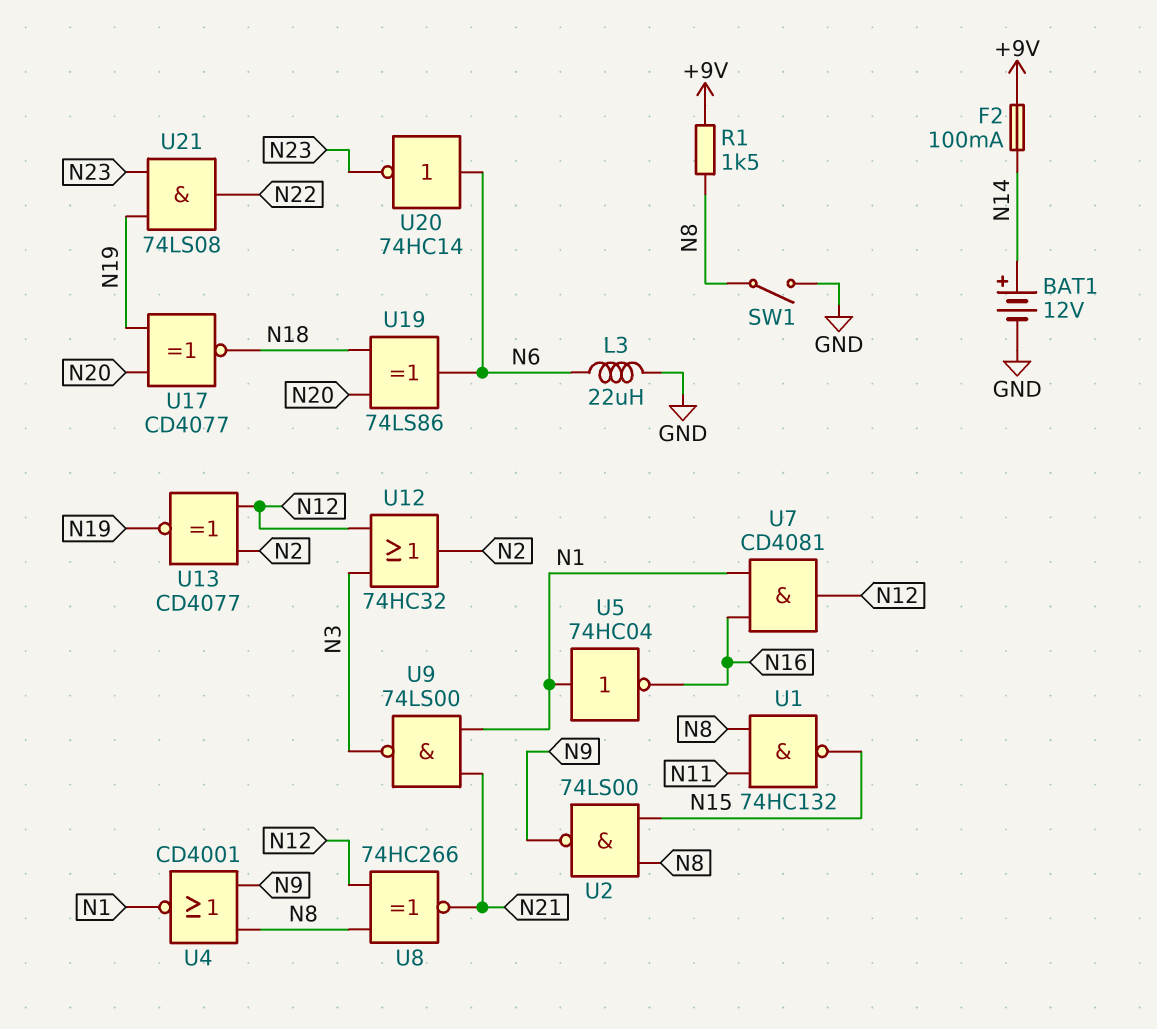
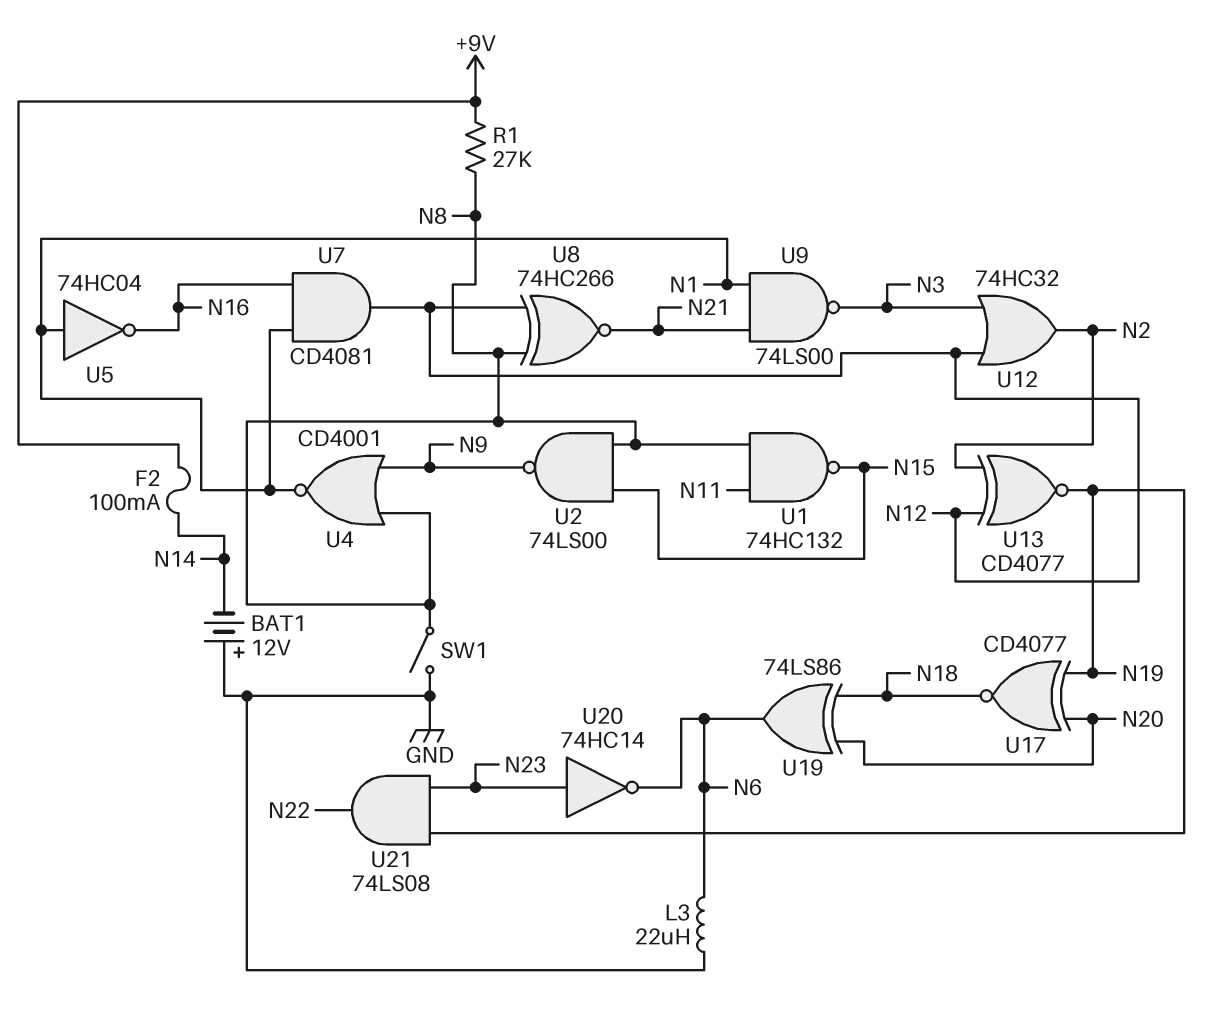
BAT1: 12V (plus N14, minus GND) -> 12V (plus GND, minus N14)
R1: 1.5k (+9V, N8) -> 27k (+9V, N8)
U20: NOT 74HC14 (in N6, out N23) -> NOT 74HC14 (in N23, out N6)

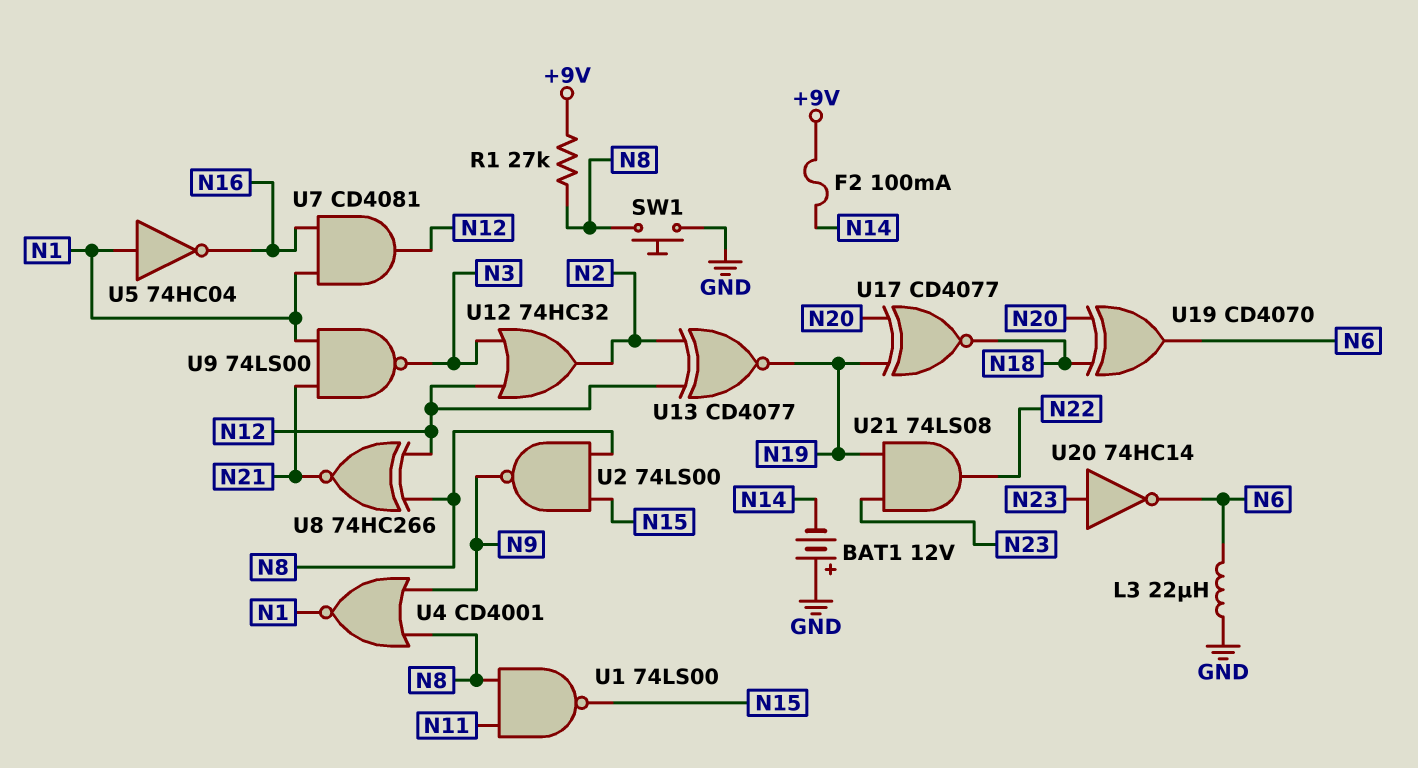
SW1: switch (GND, N8) -> button (GND, N8)
U1: NAND 74HC132 (in N8, in N11, out N15) -> NAND 74LS00 (in N8, in N11, out N15)
U19: XOR 74LS86 (in N18, in N20, out N6) -> XOR CD4070 (in N18, in N20, out N6)

